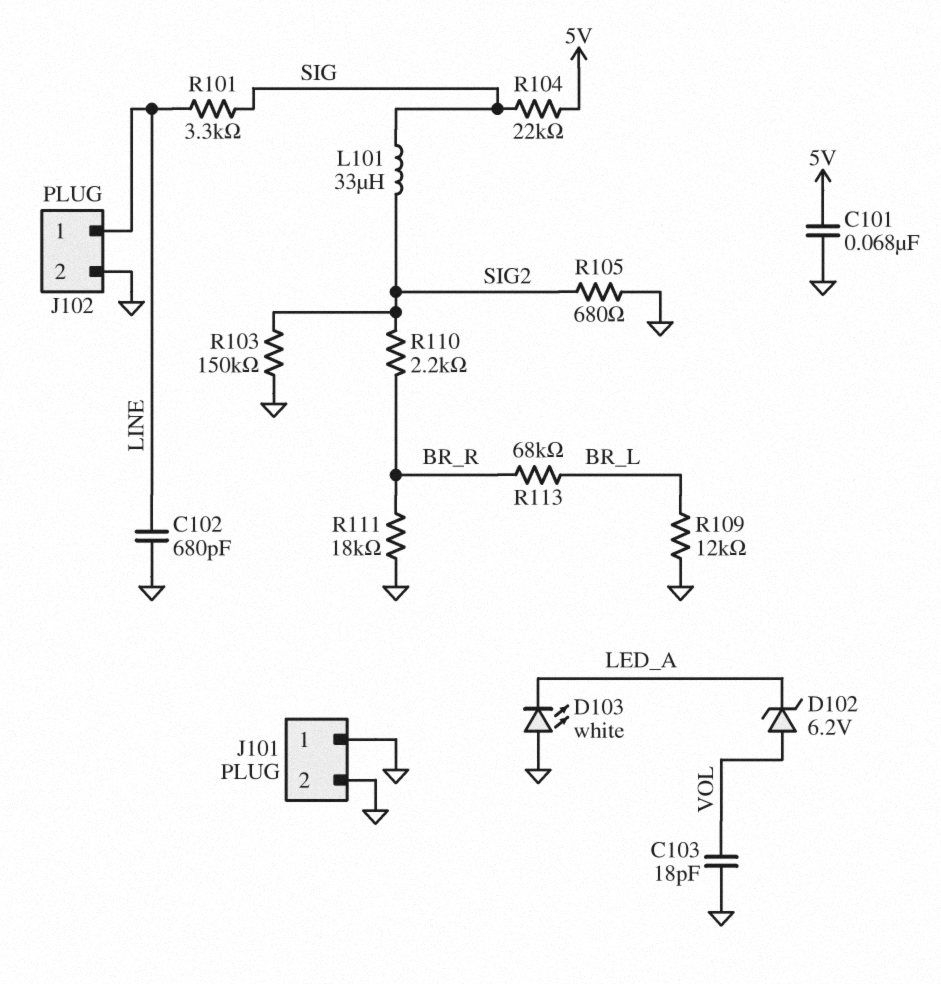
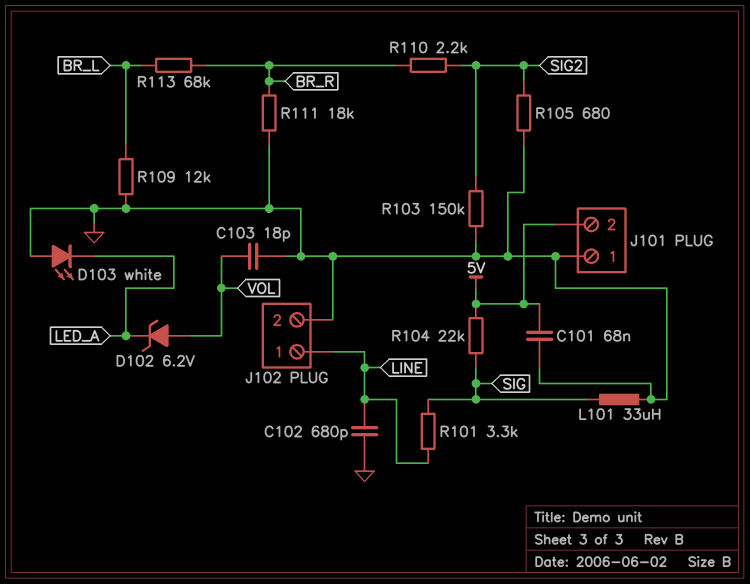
J101 pin 2: GND -> 5V
L101: 33uH (SIG, SIG2) -> 33uH (GND, SIG)

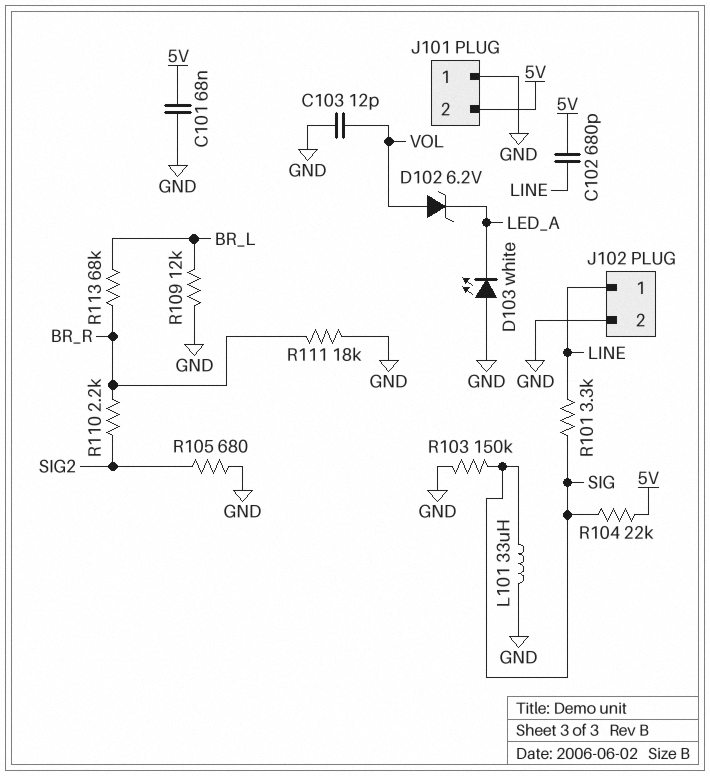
C102: 680pF (GND, LINE) -> 680pF (5V, LINE)
C103: 18pF (GND, VOL) -> 12pF (GND, VOL)
R103: 150k (GND, SIG2) -> 150k (GND, SIG)

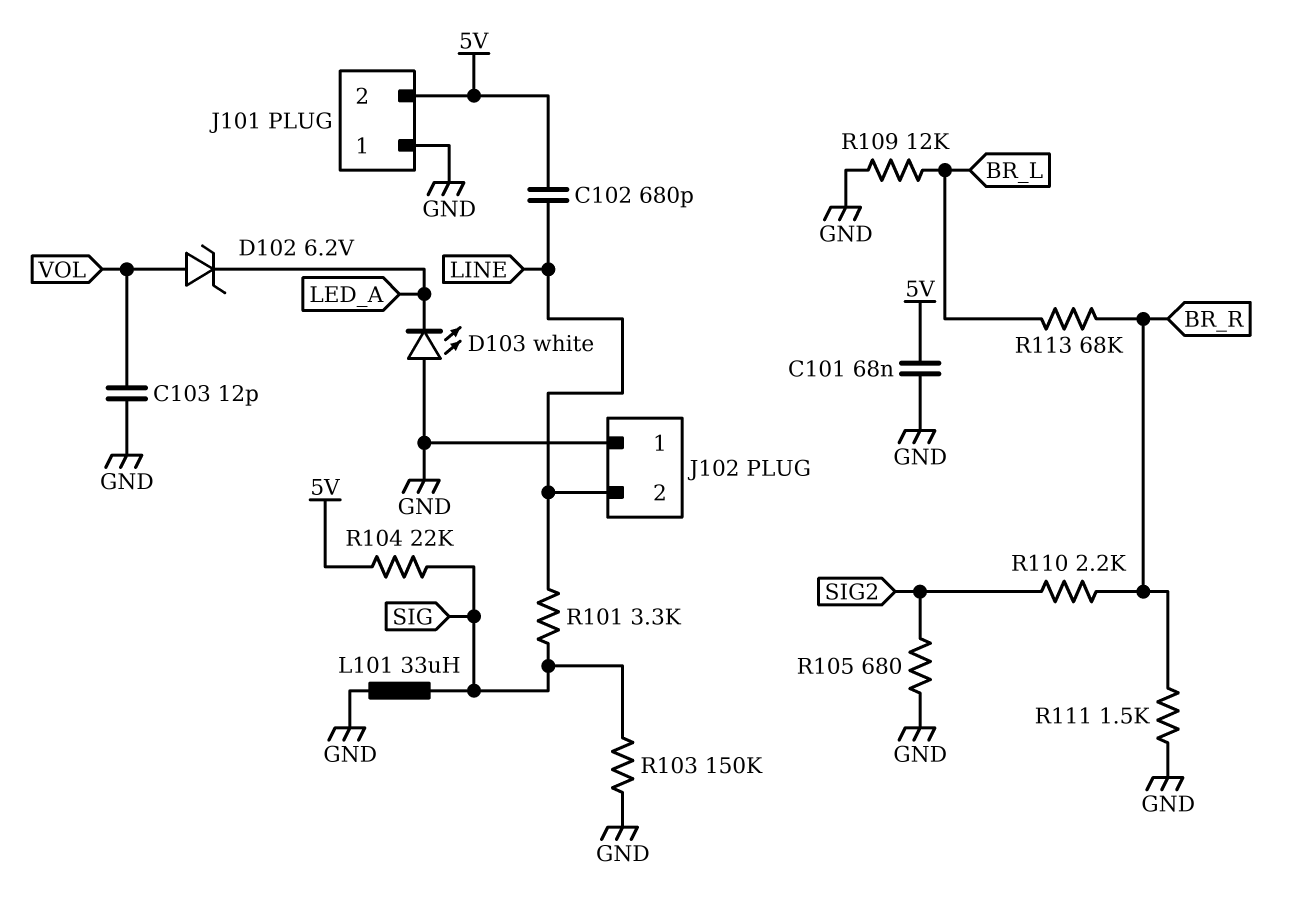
J102 pin 1: LINE -> GND
J102 pin 2: GND -> LINE
R111: 18k (BR_R, GND) -> 1.5k (BR_R, GND)

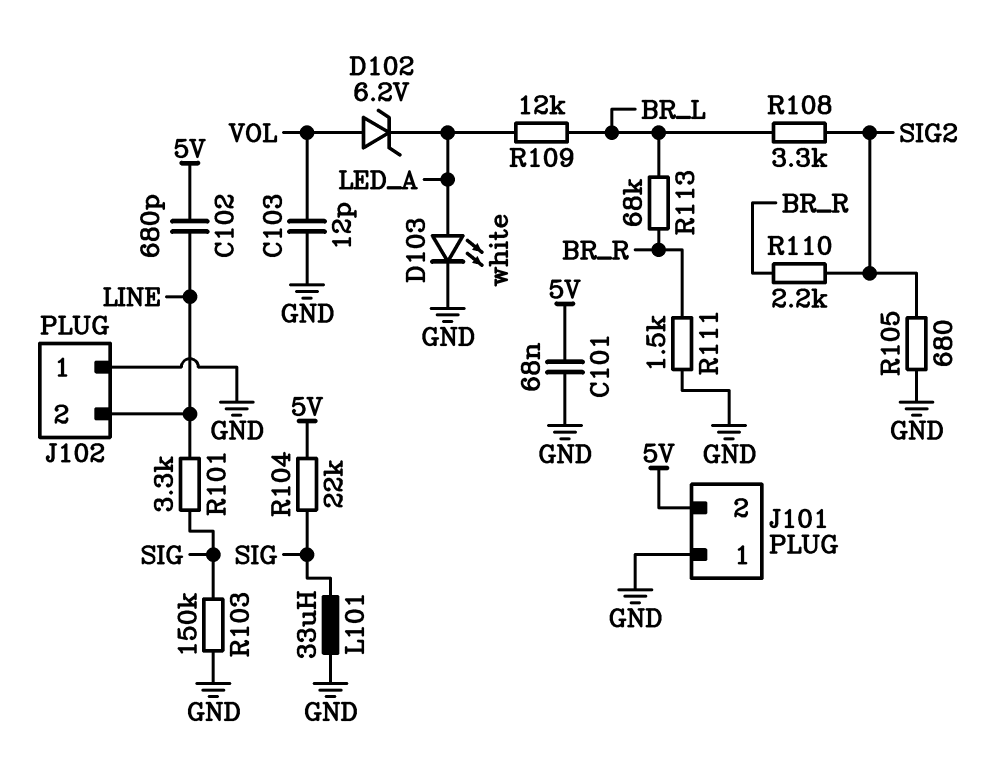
D103: LED white (A GND, K LED_A) -> LED white (A LED_A, K GND)
R108: none -> 3.3k (BR_L, SIG2)
R109: 12k (BR_L, GND) -> 12k (BR_L, LED_A)

